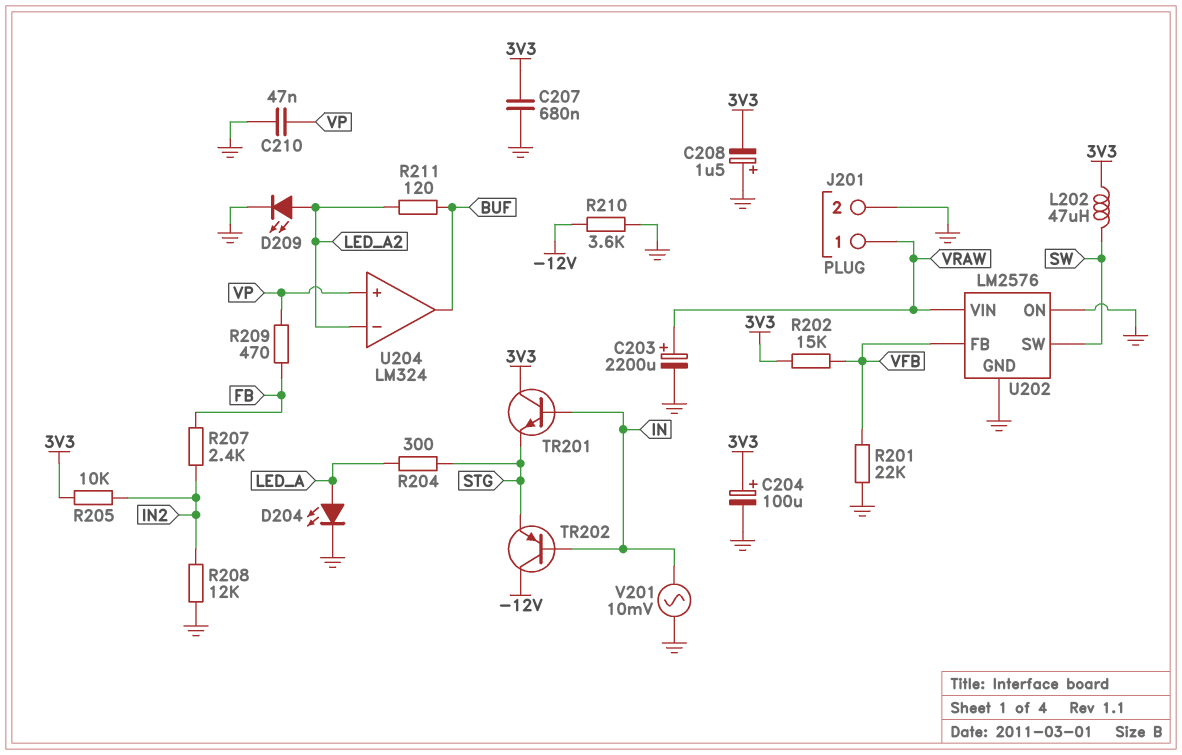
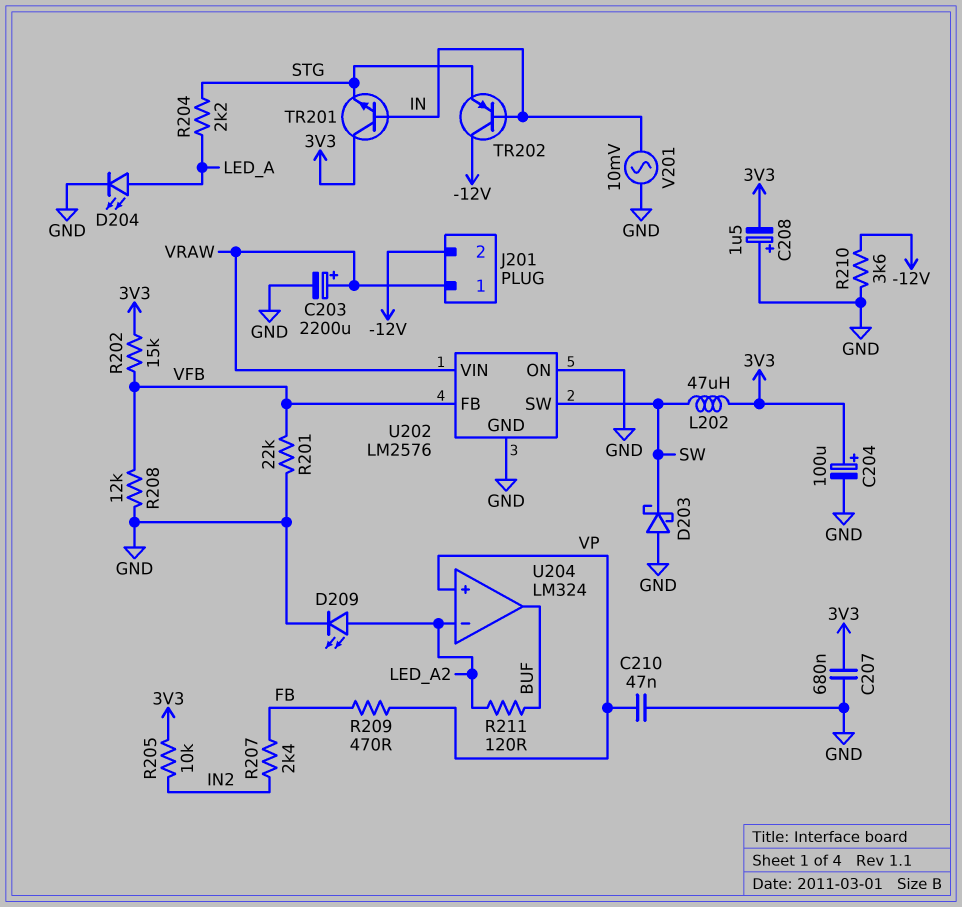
D203: none -> schottky (A GND, K SW)
J201 pin 2: GND -> -12V
R204: 300 (LED_A, STG) -> 2.2k (LED_A, STG)
R208: 12k (GND, IN2) -> 12k (GND, VFB)

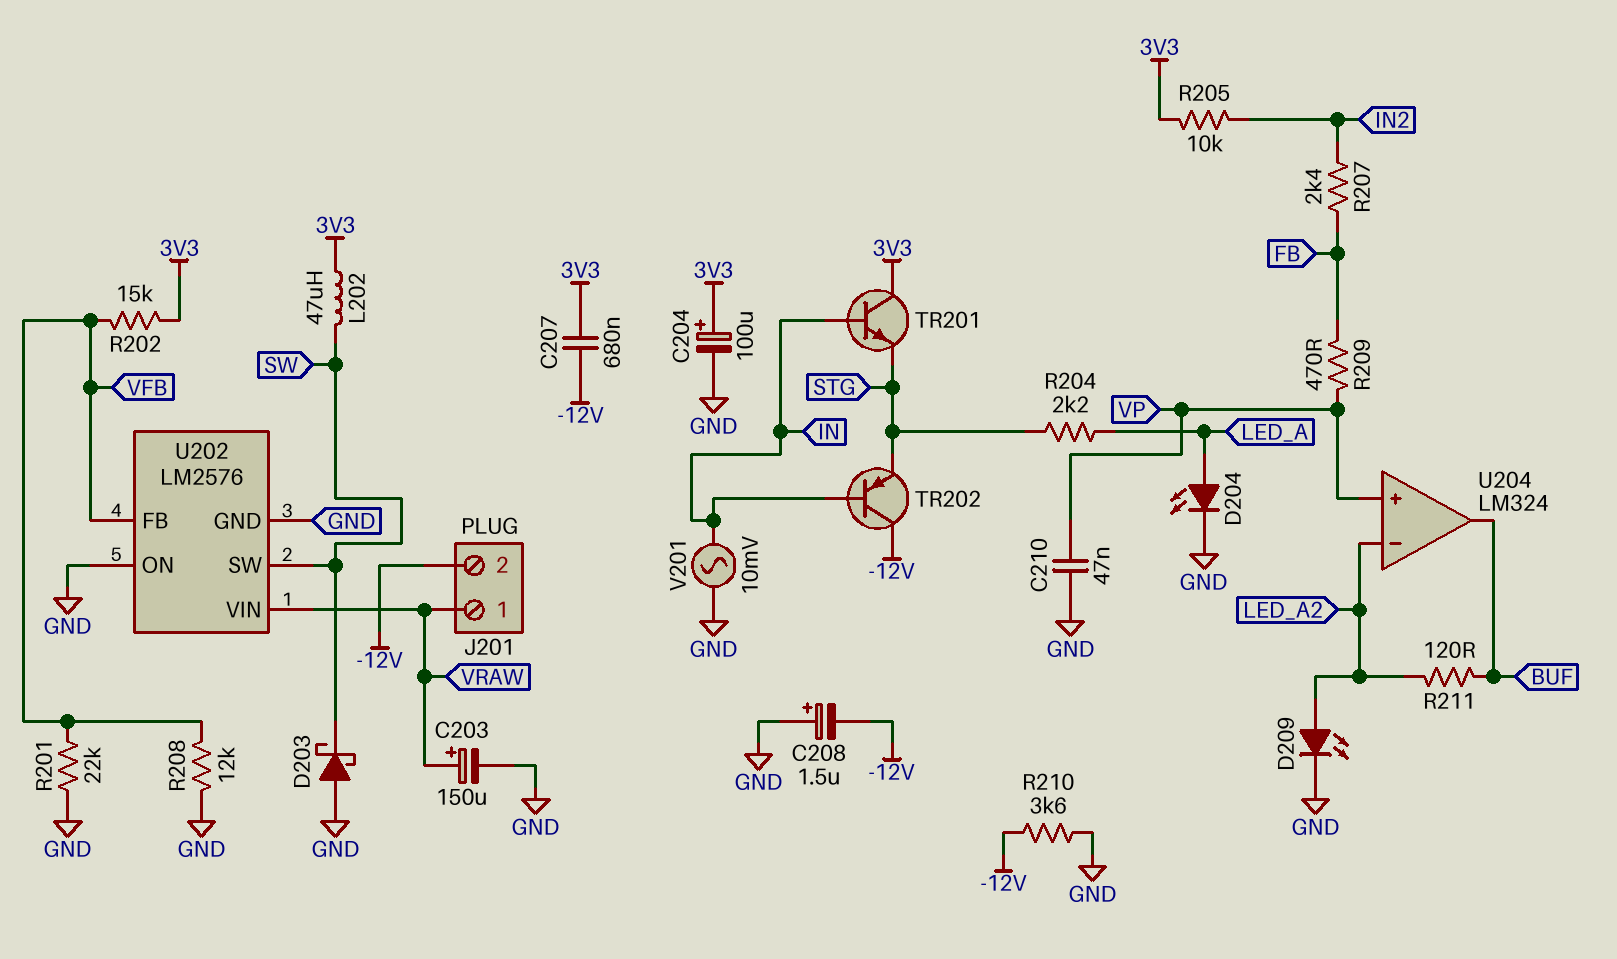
C203: 2200uF (plus VRAW, minus GND) -> 150uF (plus VRAW, minus GND)
C207: 680nF (3V3, GND) -> 680nF (-12V, 3V3)
C208: 1.5uF (plus GND, minus 3V3) -> 1.5uF (plus GND, minus -12V)

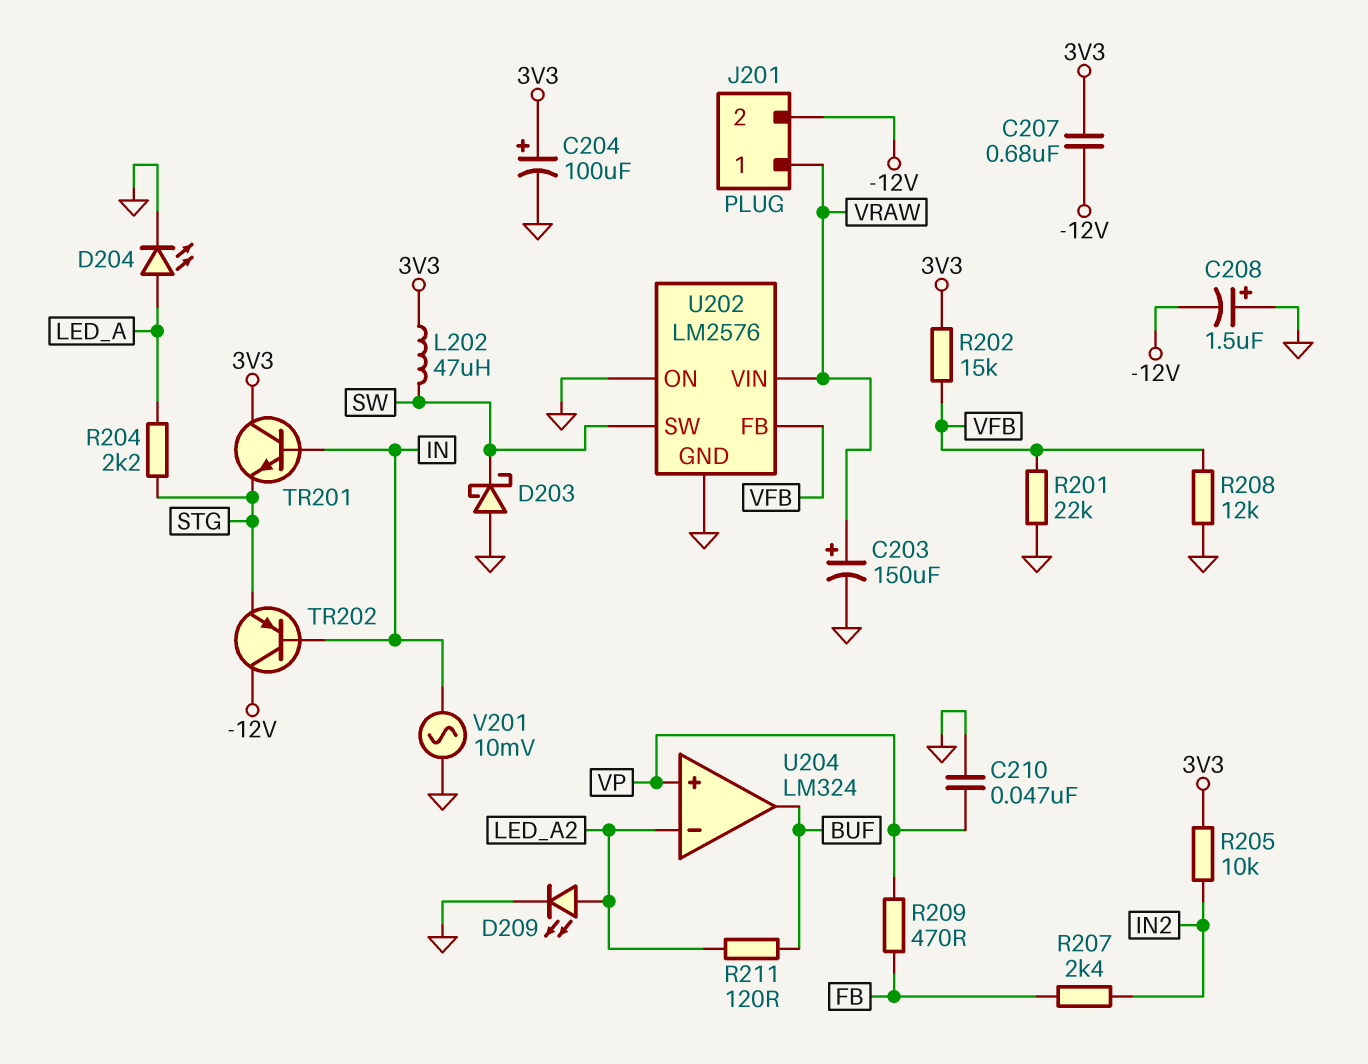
R210: 3.6k (-12V, GND) -> none

